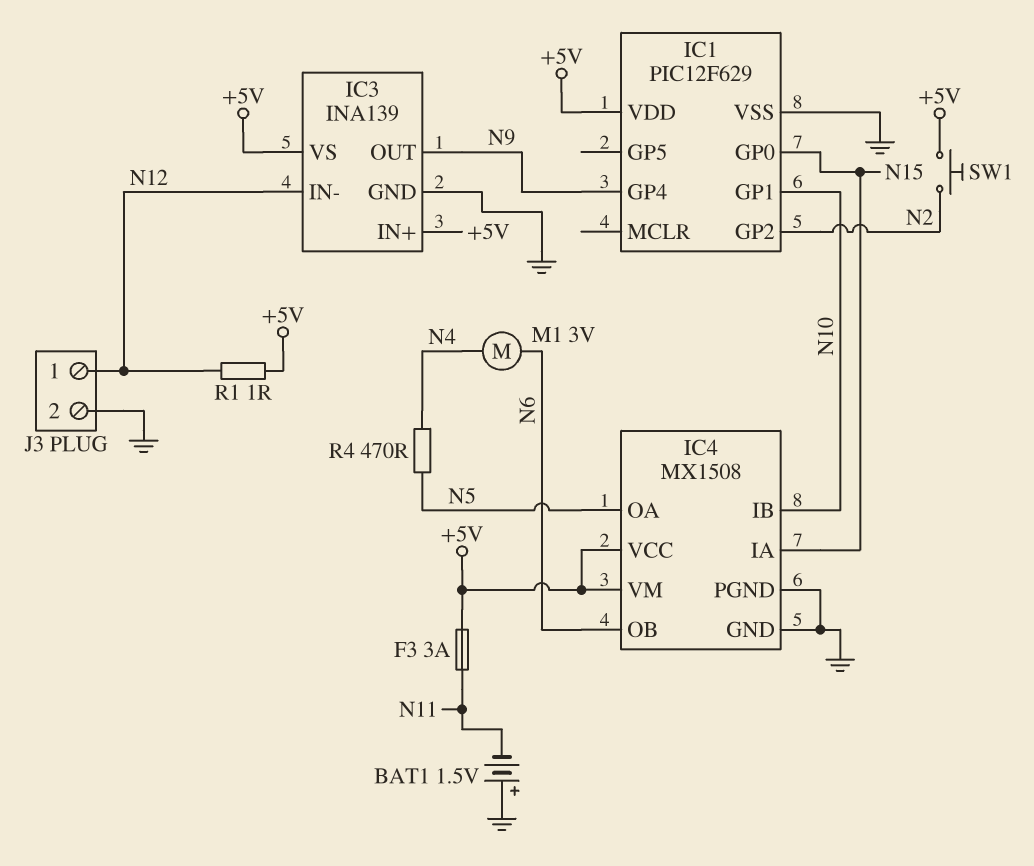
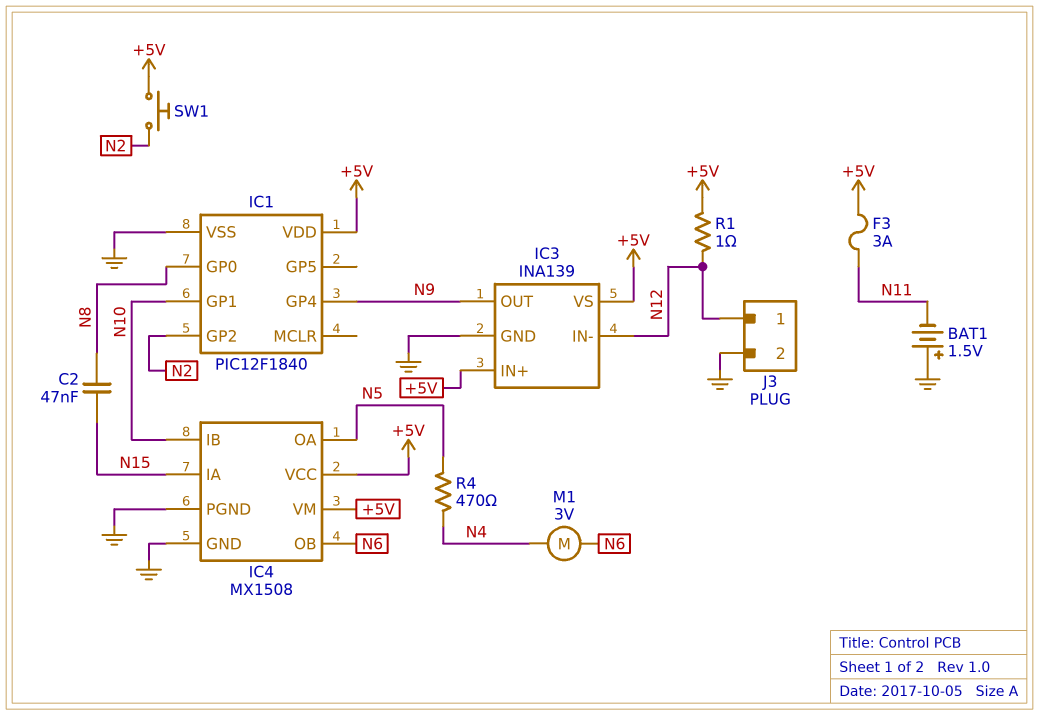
C2: none -> 47nF (N8, N15)
IC1: PIC12F629 -> PIC12F1840
IC1 pin GP0: N15 -> N8

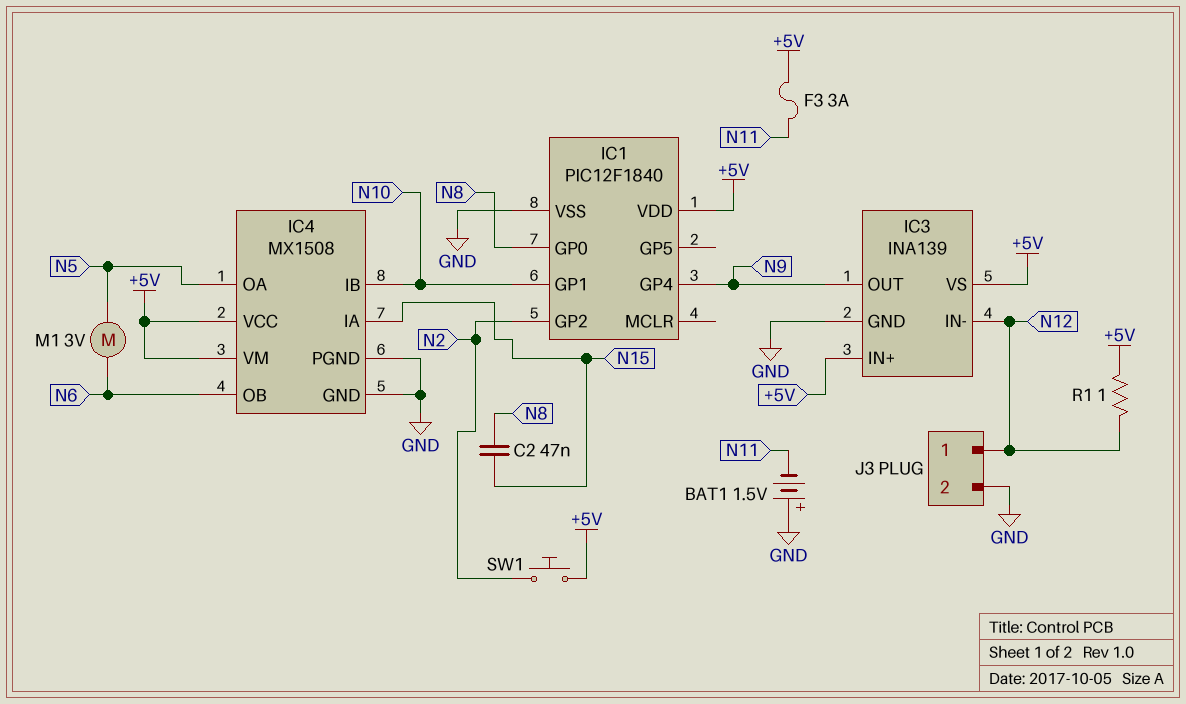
M1: motor 3V (N4, N6) -> motor 3V (N5, N6)
R4: 470 (N4, N5) -> none

